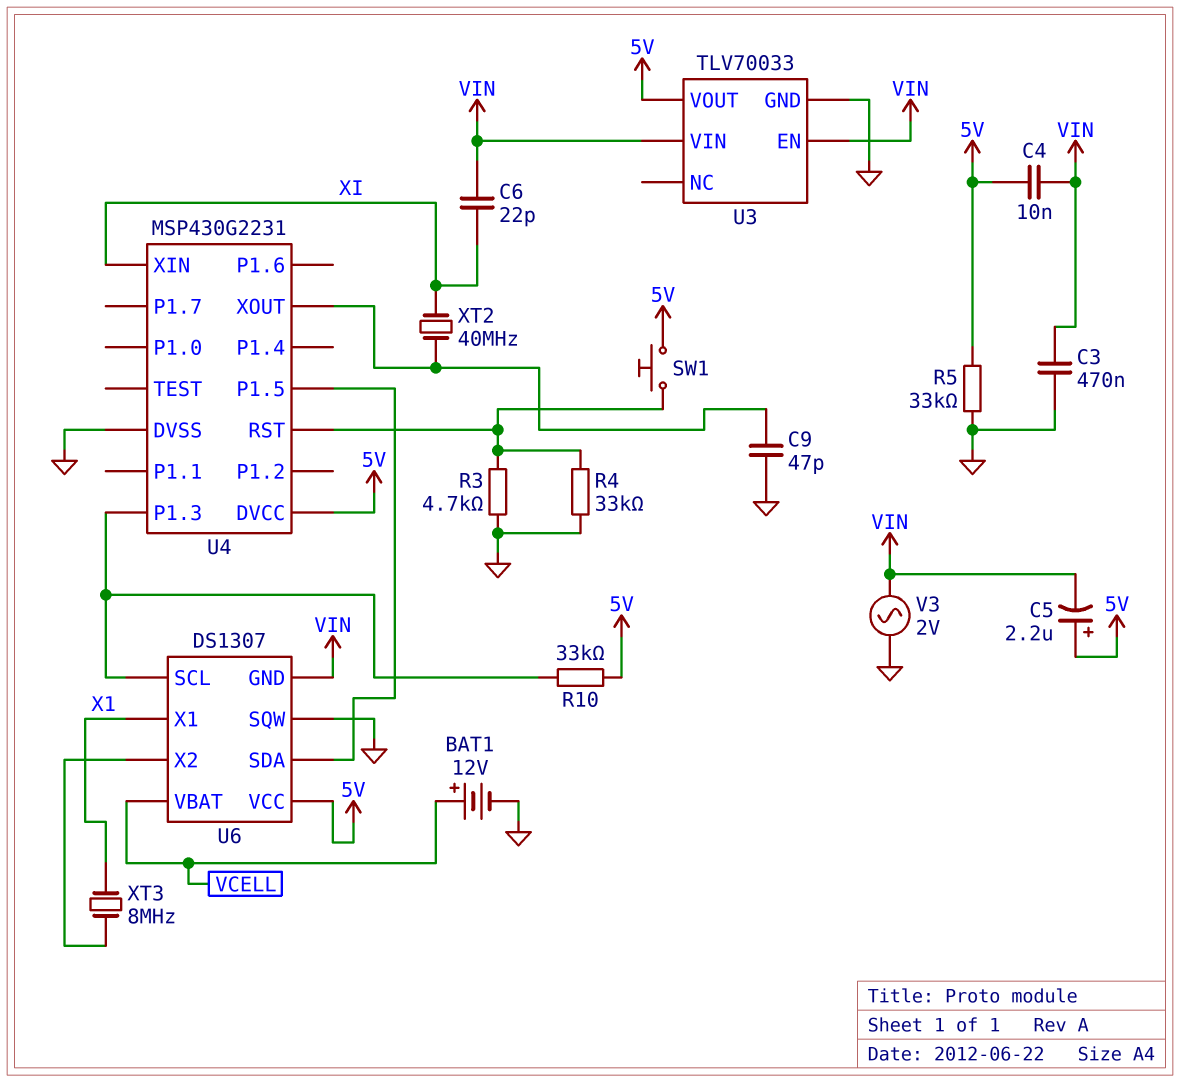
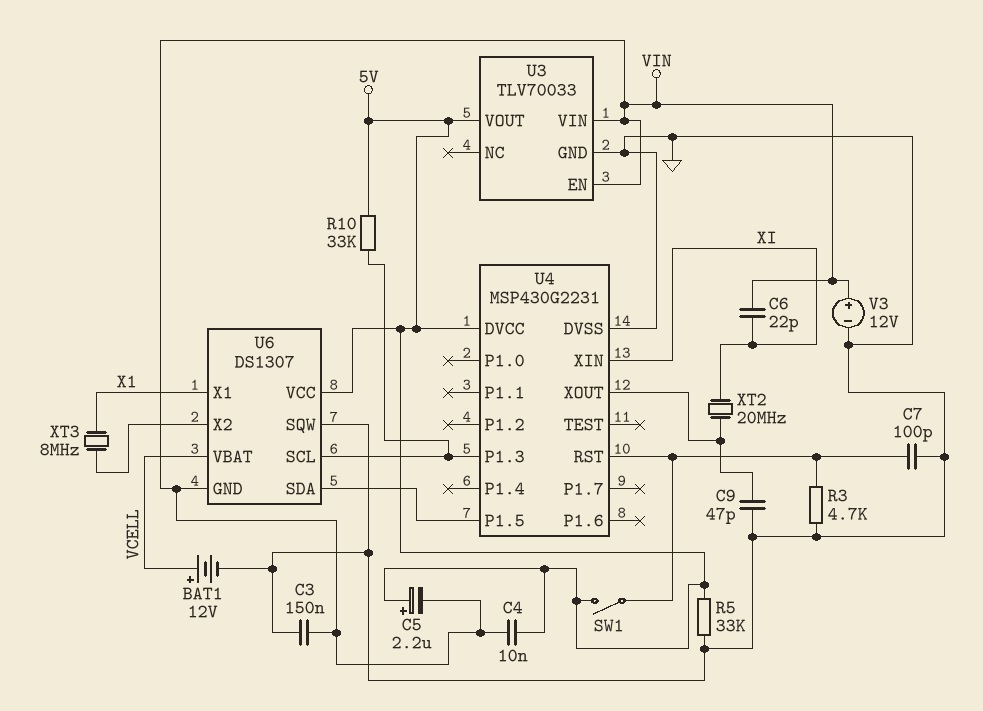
C3: 470nF (GND, VIN) -> 150nF (GND, VIN)
C7: none -> 100pF (GND, U4/RST)
R4: 33k (GND, U4/RST) -> none
SW1: button (5V, U4/RST) -> switch (5V, U4/RST)
V3: AC 2V (GND, VIN) -> 12V (plus VIN, minus GND)
XT2: 40MHz (U4/XOUT, XI) -> 20MHz (U4/XOUT, XI)

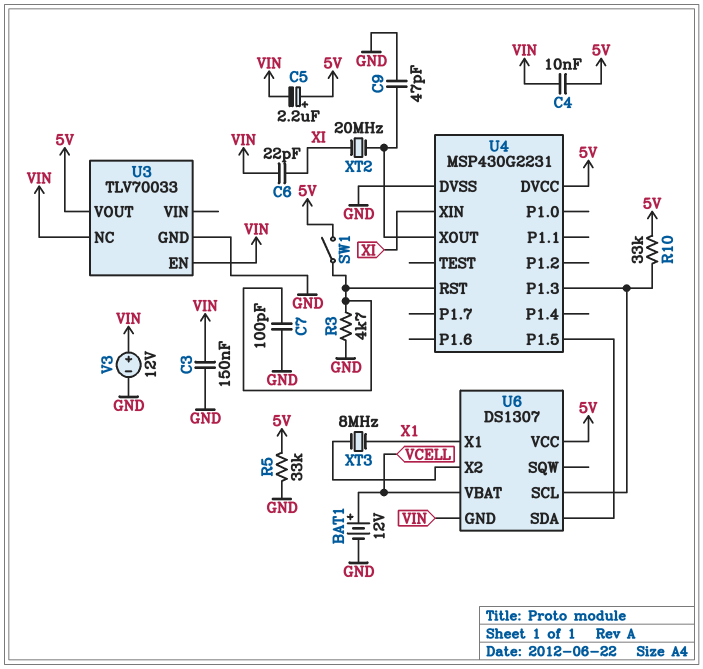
U3 pin NC: none -> VIN
U3 pin VIN: VIN -> none
U6 pin SQW: GND -> none

